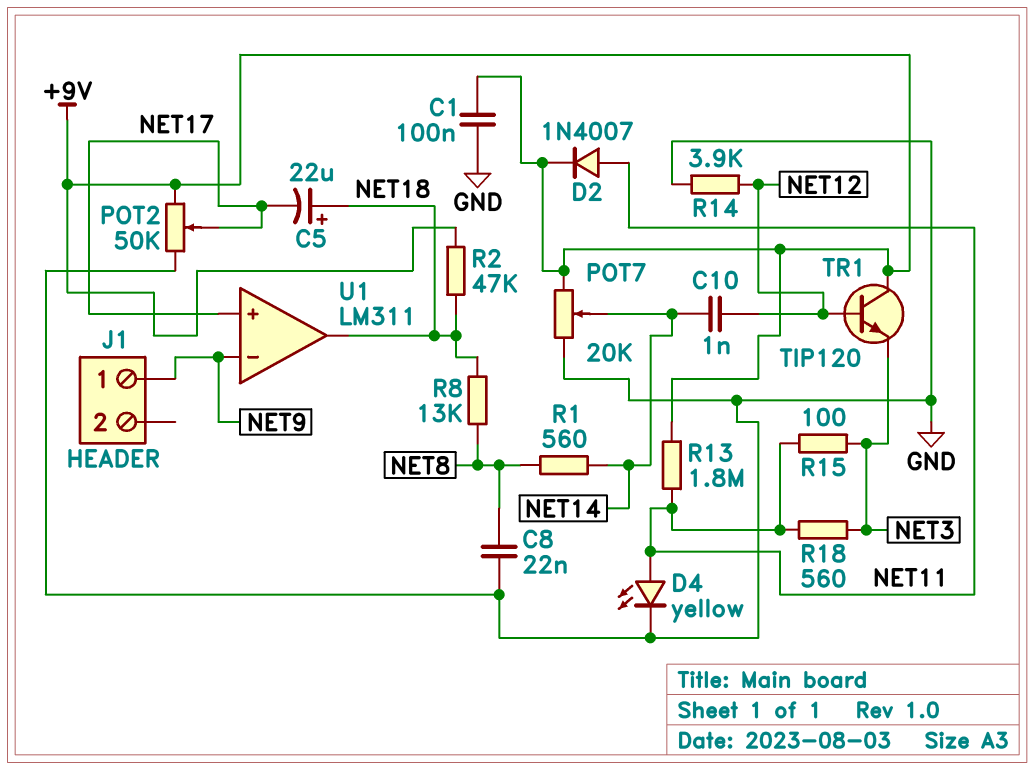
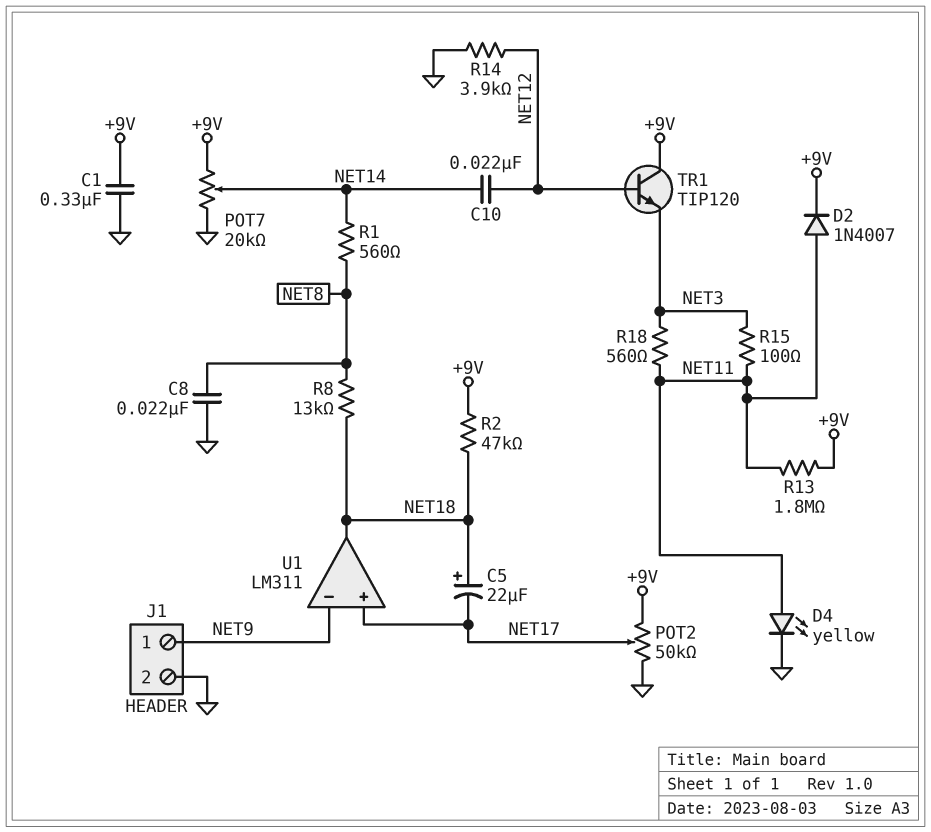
C1: 100nF (+9V, GND) -> 330nF (+9V, GND)
C10: 1nF (NET12, NET14) -> 22nF (NET12, NET14)
J1 pin 2: none -> GND

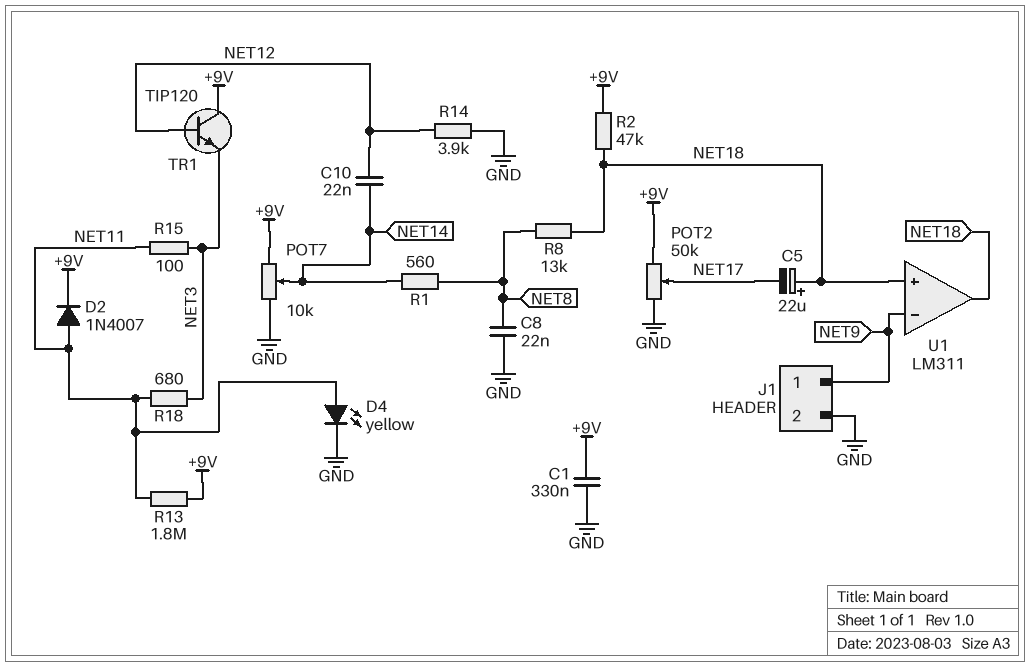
POT7: 20k (+9V, GND, wiper NET14) -> 10k (+9V, GND, wiper NET14)
R18: 560 (NET3, NET11) -> 680 (NET3, NET11)
U1 pin in+: NET17 -> NET18

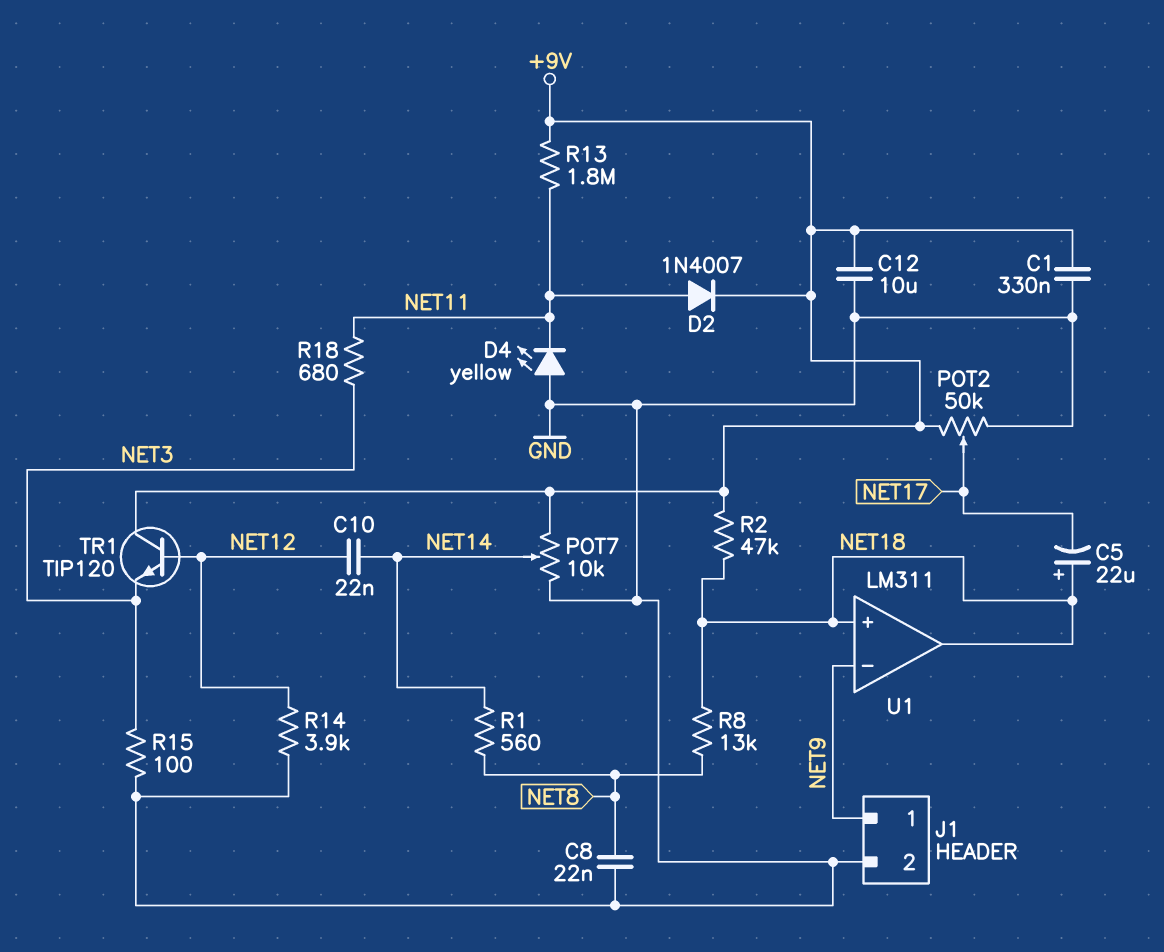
C12: none -> 10uF (+9V, GND)
D4: LED yellow (A NET11, K GND) -> LED yellow (A GND, K NET11)
R15: 100 (NET3, NET11) -> 100 (GND, NET3)

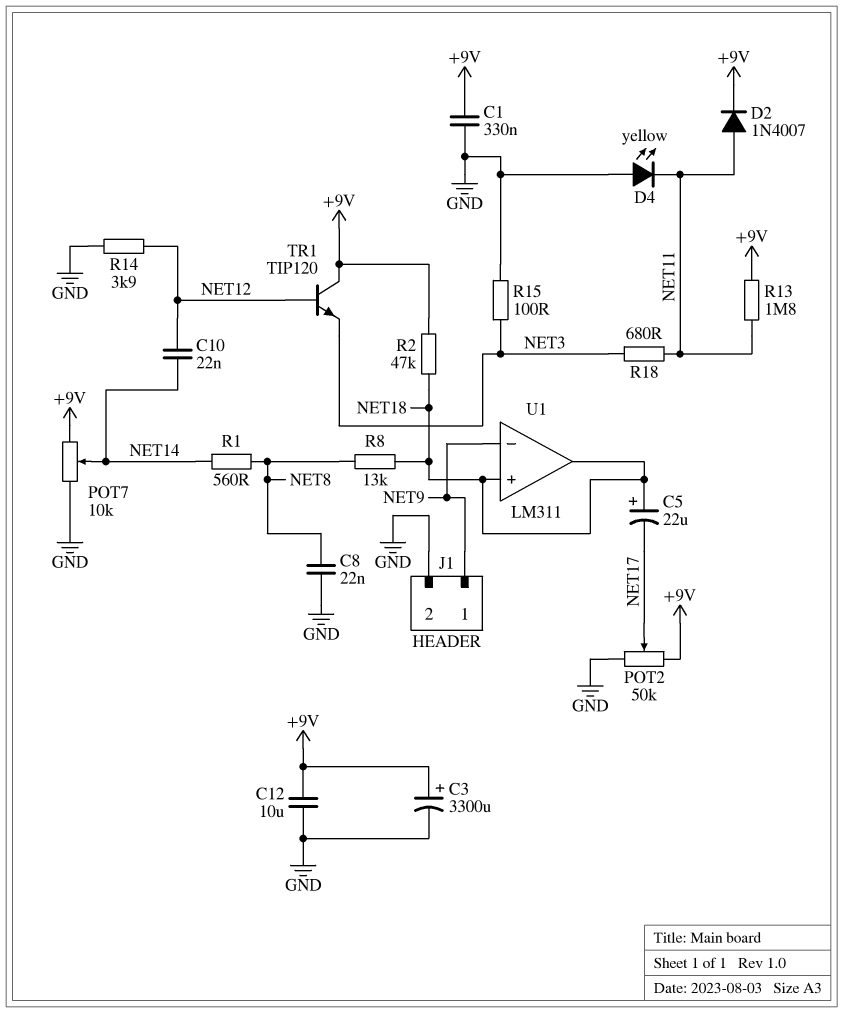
C3: none -> 3300uF (plus +9V, minus GND)

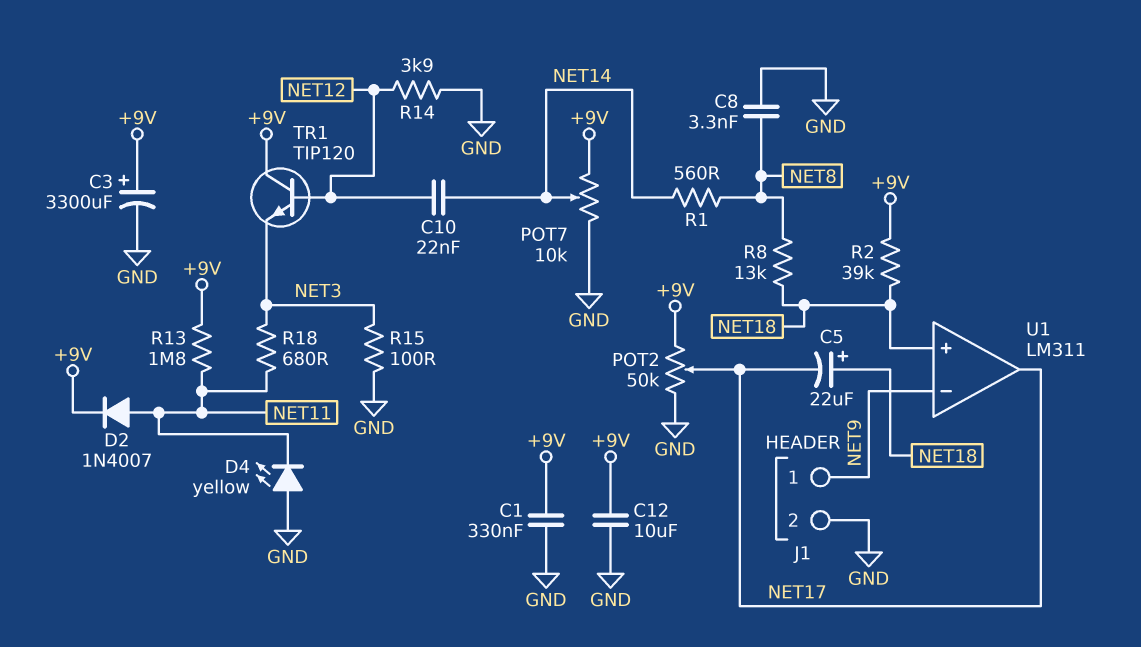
C8: 22nF (GND, NET8) -> 3.3nF (GND, NET8)
R2: 47k (+9V, NET18) -> 39k (+9V, NET18)
U1 pin out: NET18 -> NET17

